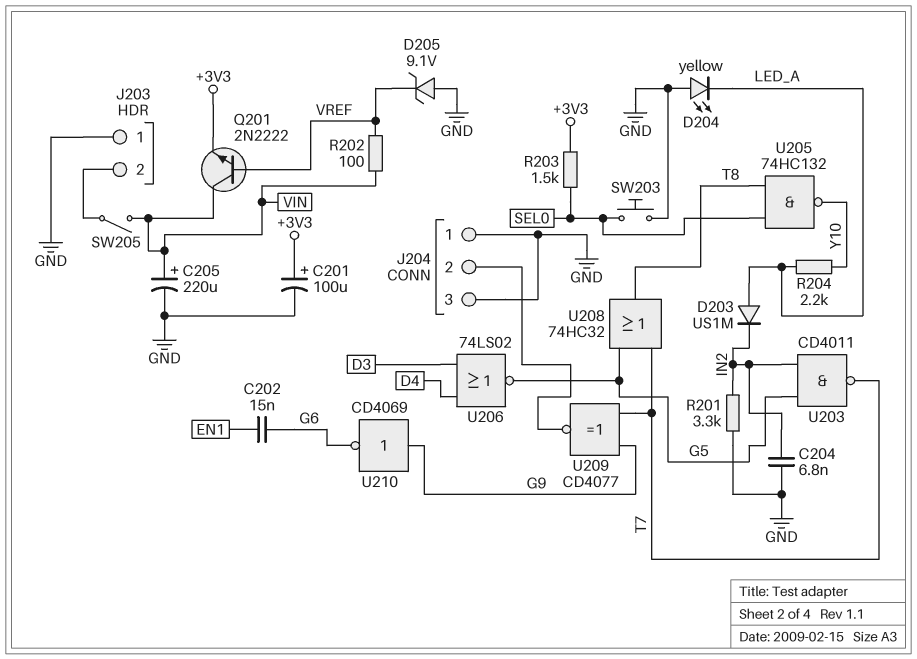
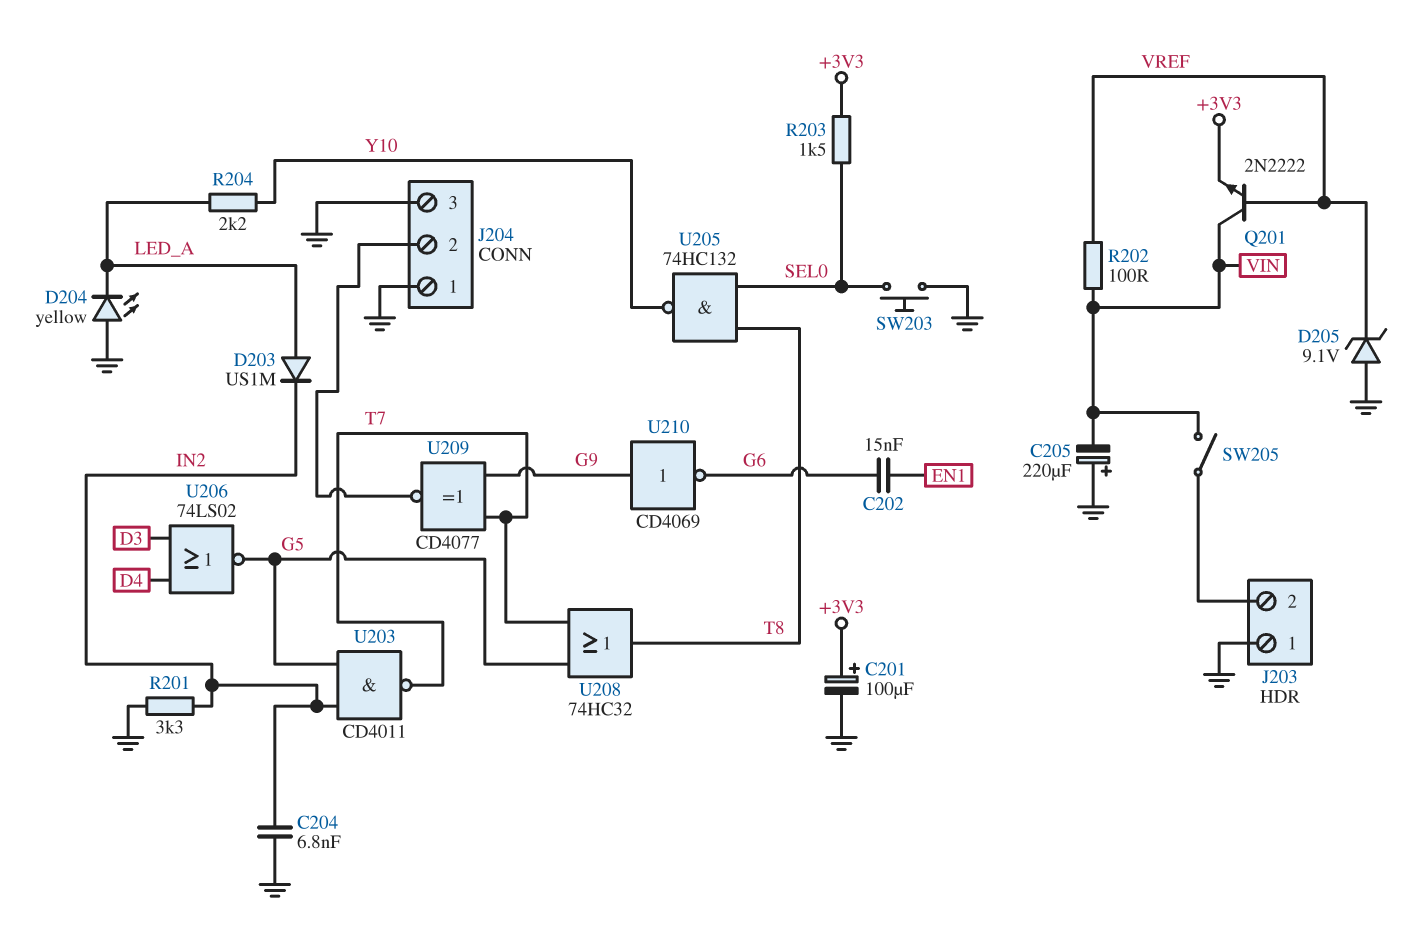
C205: 220uF (plus VIN, minus GND) -> 220uF (plus GND, minus VIN)

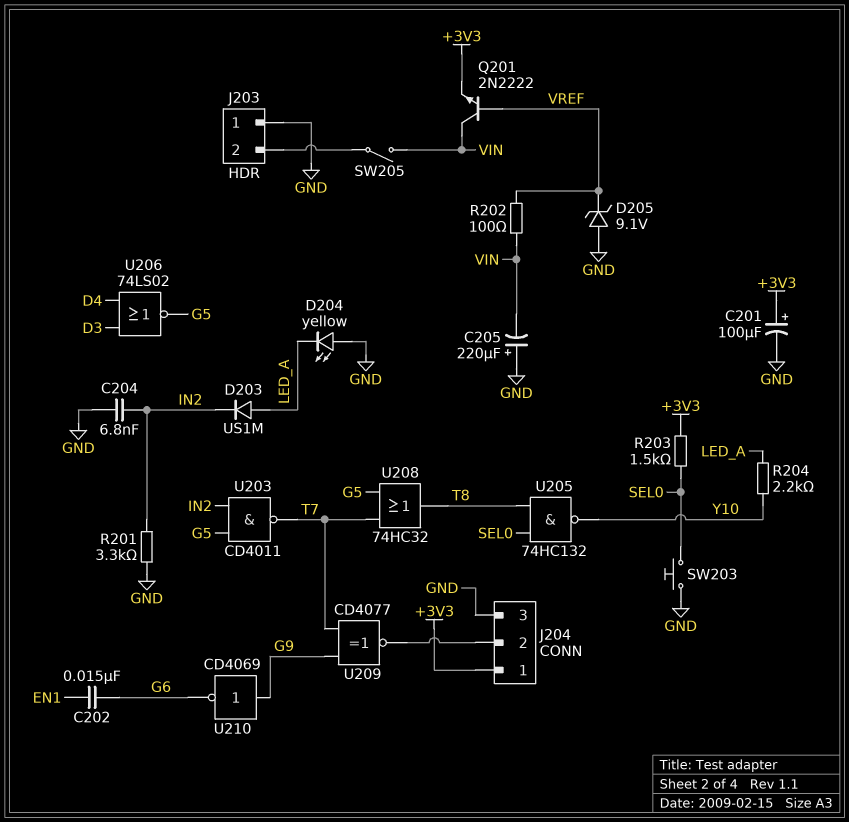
J204 pin 1: GND -> +3V3

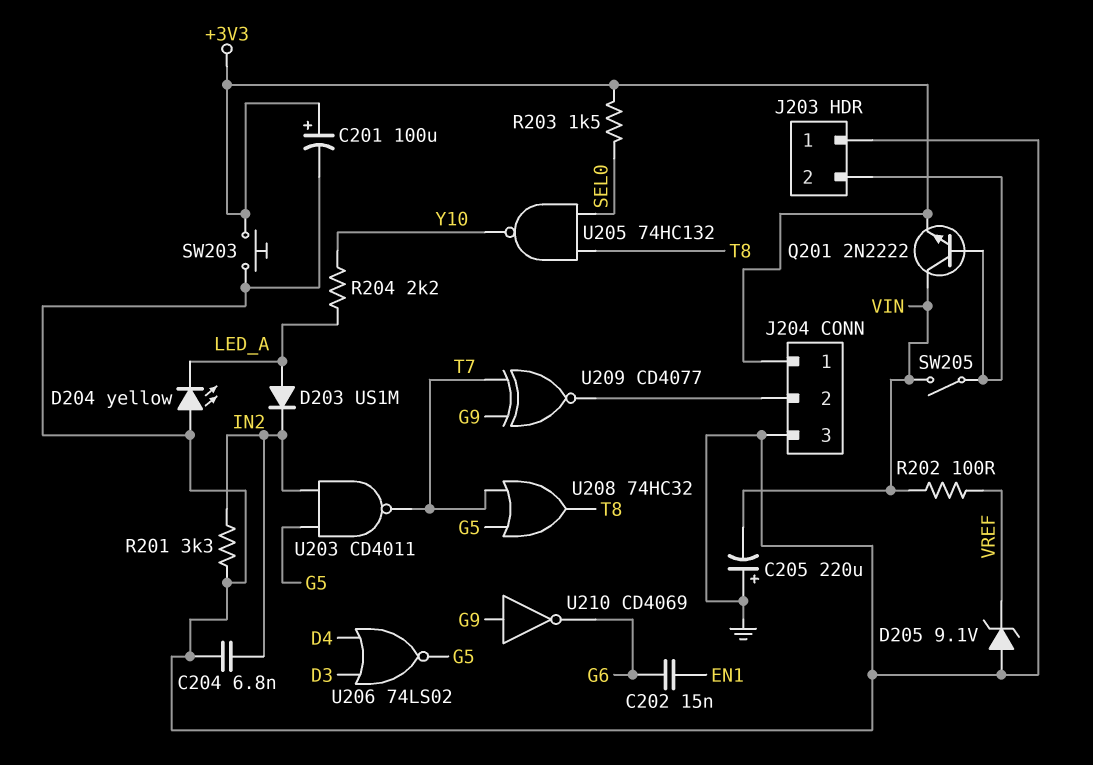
Q201: NPN 2N2222 (B VREF, C VIN, E +3V3) -> NPN 2N2222 (B J203/2, C VIN, E +3V3)
SW203: button (GND, SEL0) -> button (+3V3, GND)

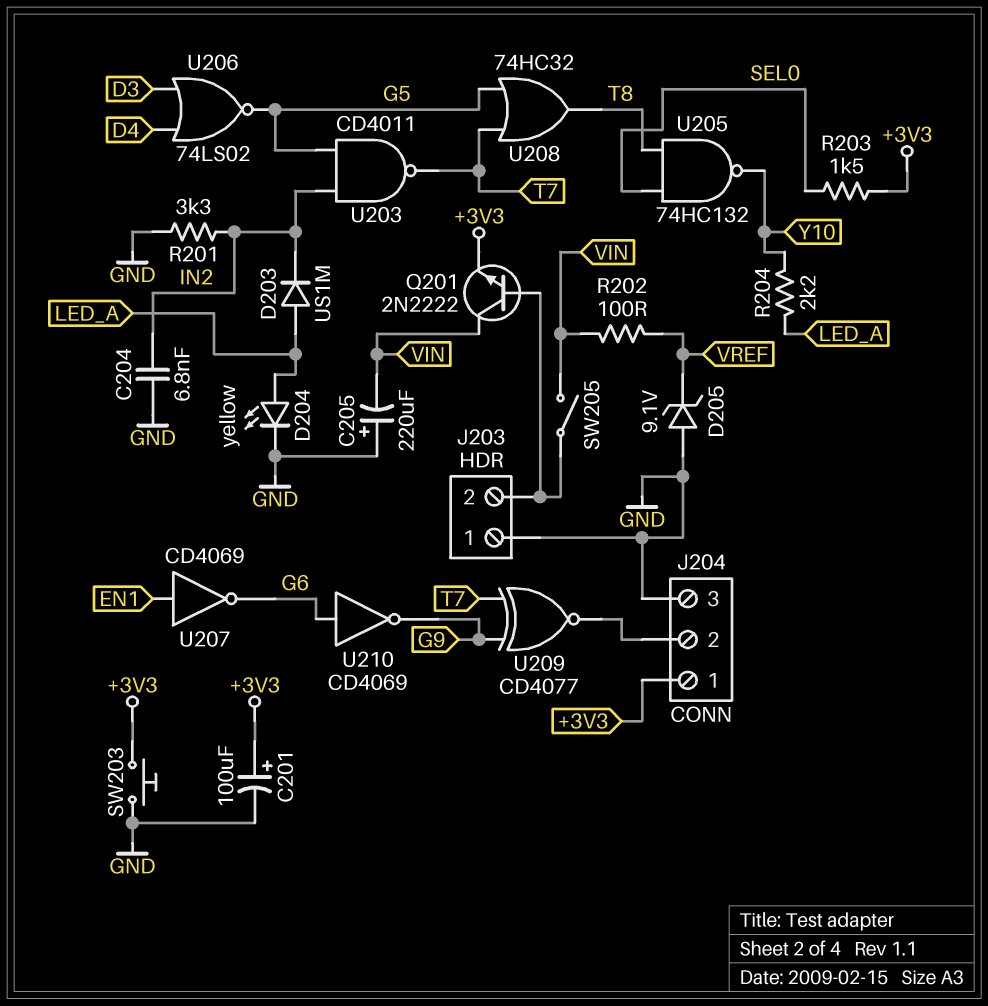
C202: 15nF (EN1, G6) -> none
D204: LED yellow (A GND, K LED_A) -> LED yellow (A LED_A, K GND)
U207: none -> NOT CD4069 (in EN1, out G6)
U210: NOT CD4069 (in G9, out G6) -> NOT CD4069 (in G6, out G9)

